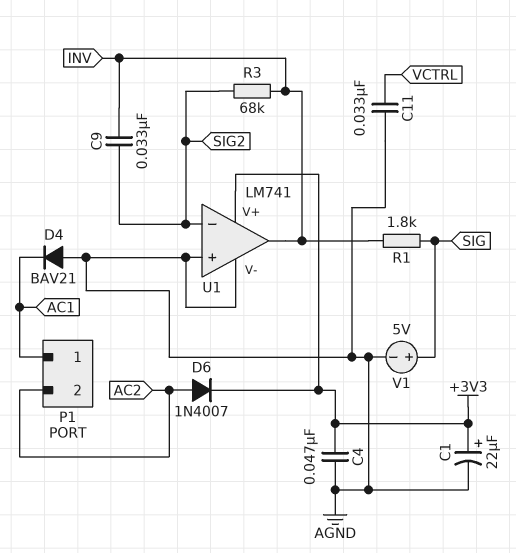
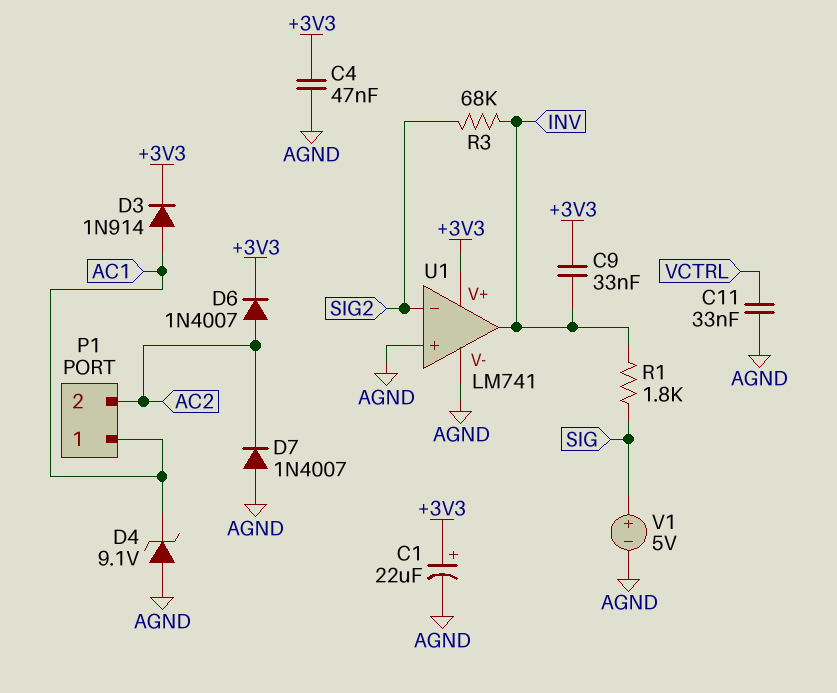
C9: 33nF (INV, SIG2) -> 33nF (+3V3, INV)
D3: none -> diode 1N914 (A AC1, K +3V3)
D4: diode BAV21 (A AGND, K AC1) -> zener 9.1V (A AGND, K AC1)
D7: none -> diode 1N4007 (A AGND, K AC2)

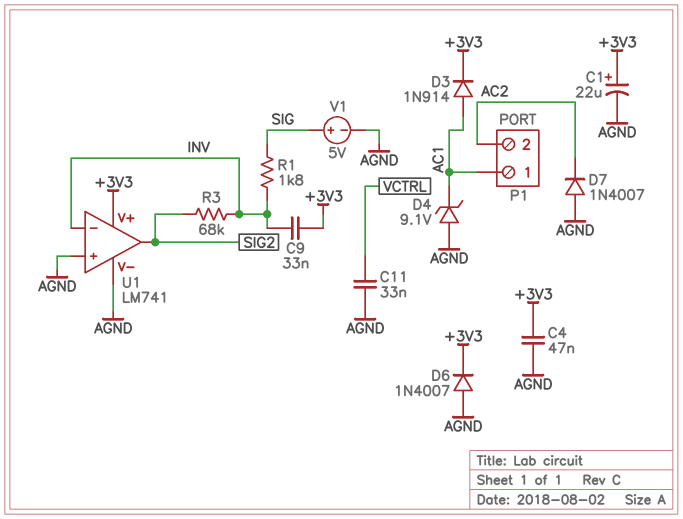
D6: diode 1N4007 (A AC2, K +3V3) -> diode 1N4007 (A AGND, K +3V3)
U1 pin in-: SIG2 -> INV
U1 pin out: INV -> SIG2

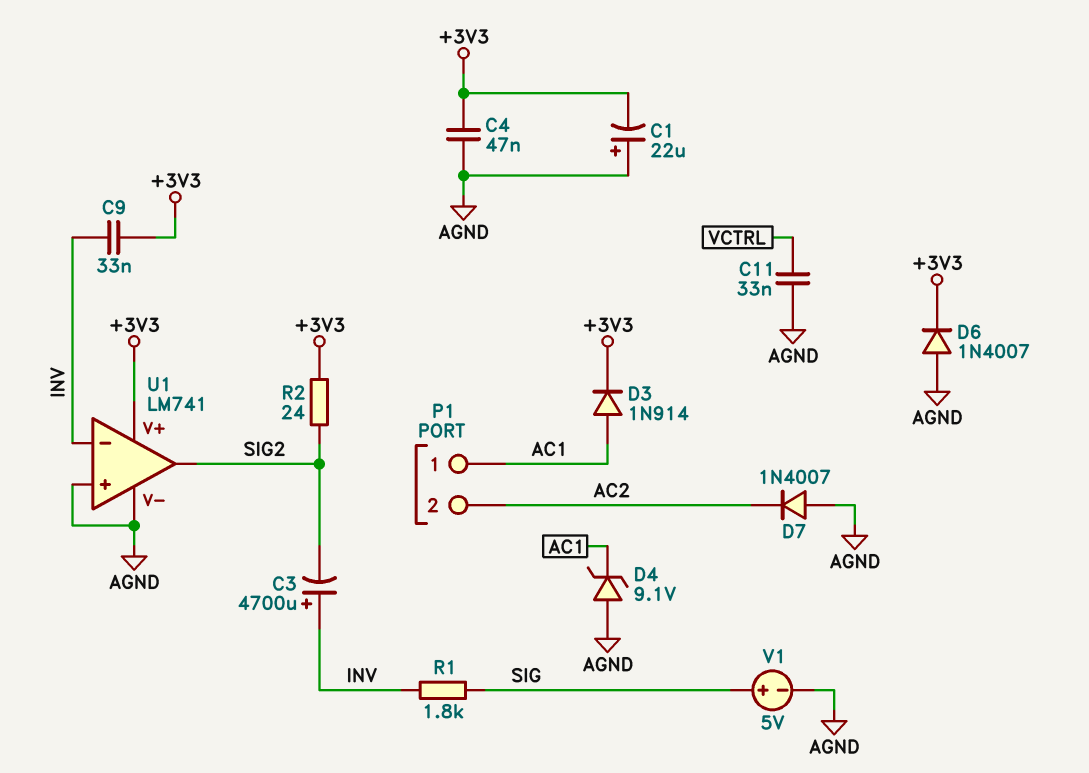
C1: 22uF (plus +3V3, minus AGND) -> 22uF (plus AGND, minus +3V3)
C3: none -> 4700uF (plus INV, minus SIG2)
R2: none -> 24 (+3V3, SIG2)
R3: 68k (INV, SIG2) -> none

